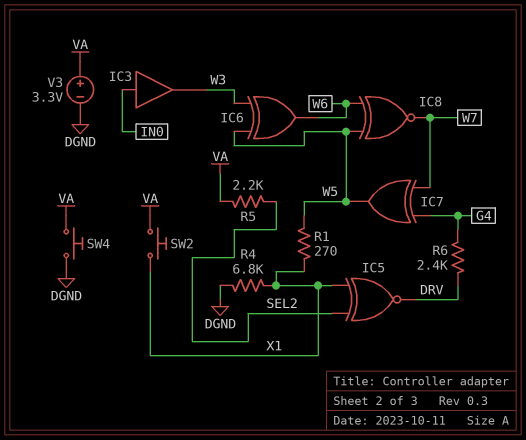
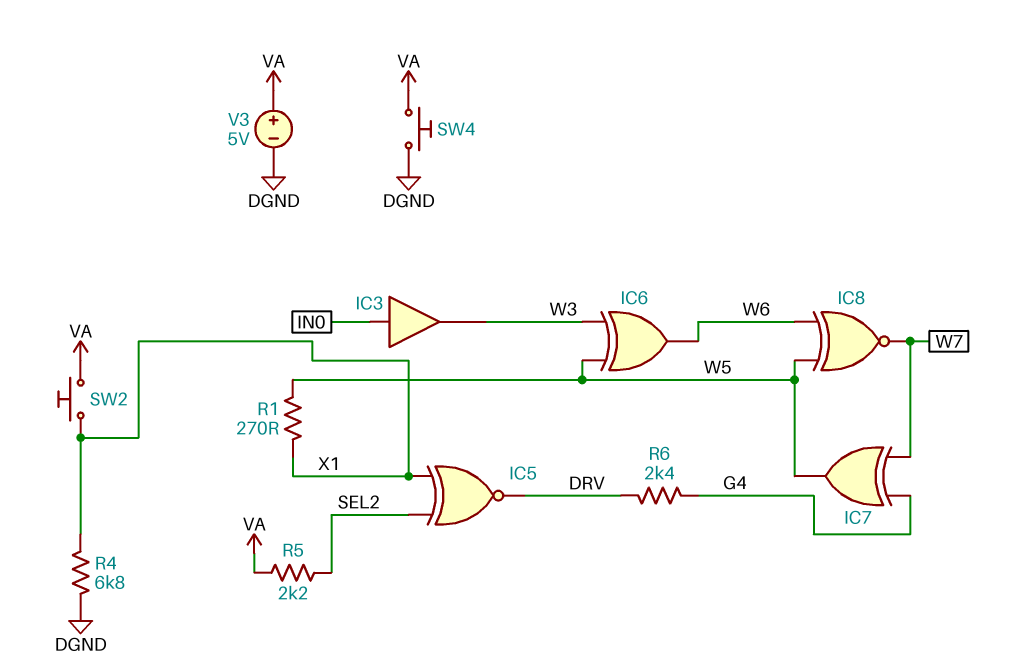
V3: 3.3V (plus VA, minus DGND) -> 5V (plus VA, minus DGND)

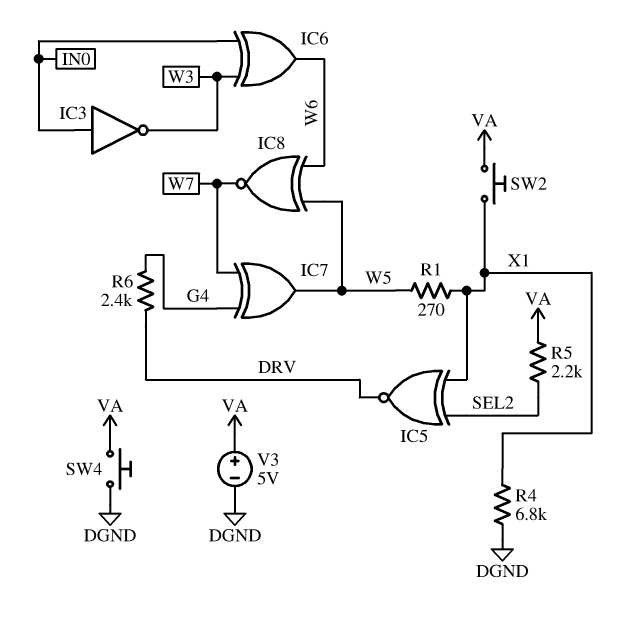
IC3: buffer (in IN0, out W3) -> NOT (in IN0, out W3)
IC6: XOR (in W3, in W5, out W6) -> XOR (in IN0, in W3, out W6)

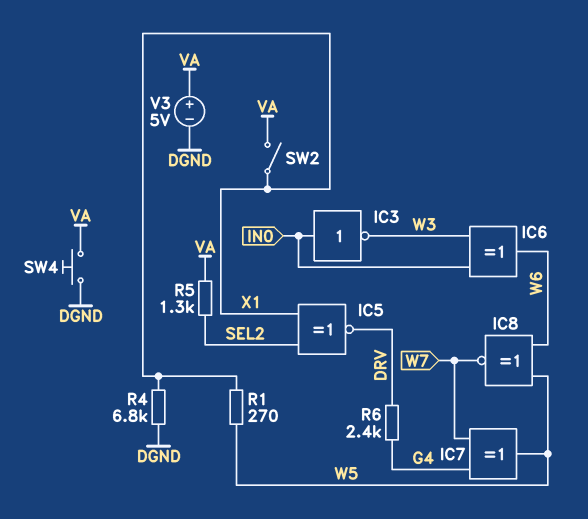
R5: 2.2k (SEL2, VA) -> 1.3k (SEL2, VA)
SW2: button (VA, X1) -> switch (VA, X1)

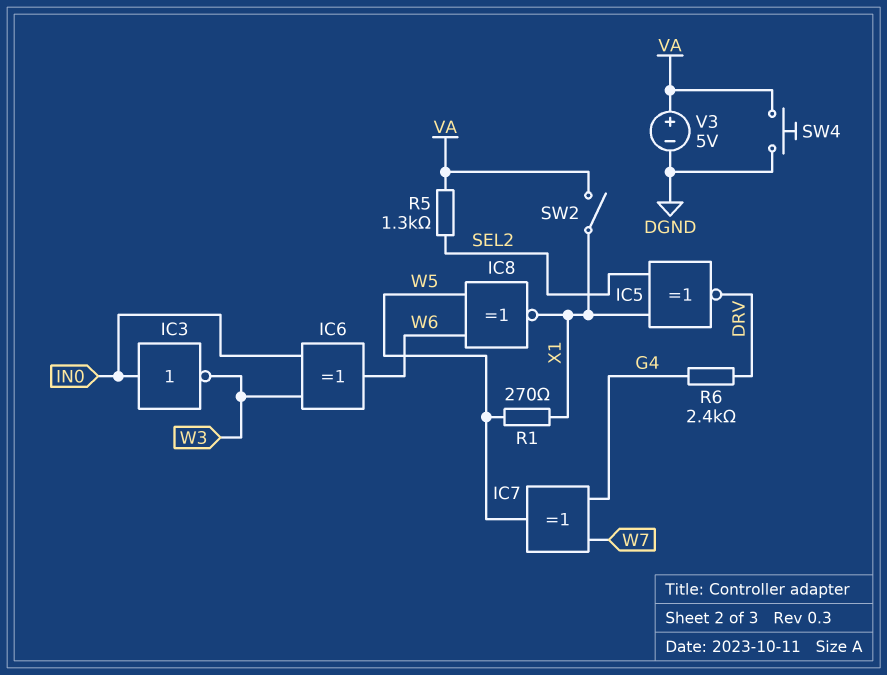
IC8: XNOR (in W5, in W6, out W7) -> XNOR (in W5, in W6, out X1)
R4: 6.8k (DGND, X1) -> none

